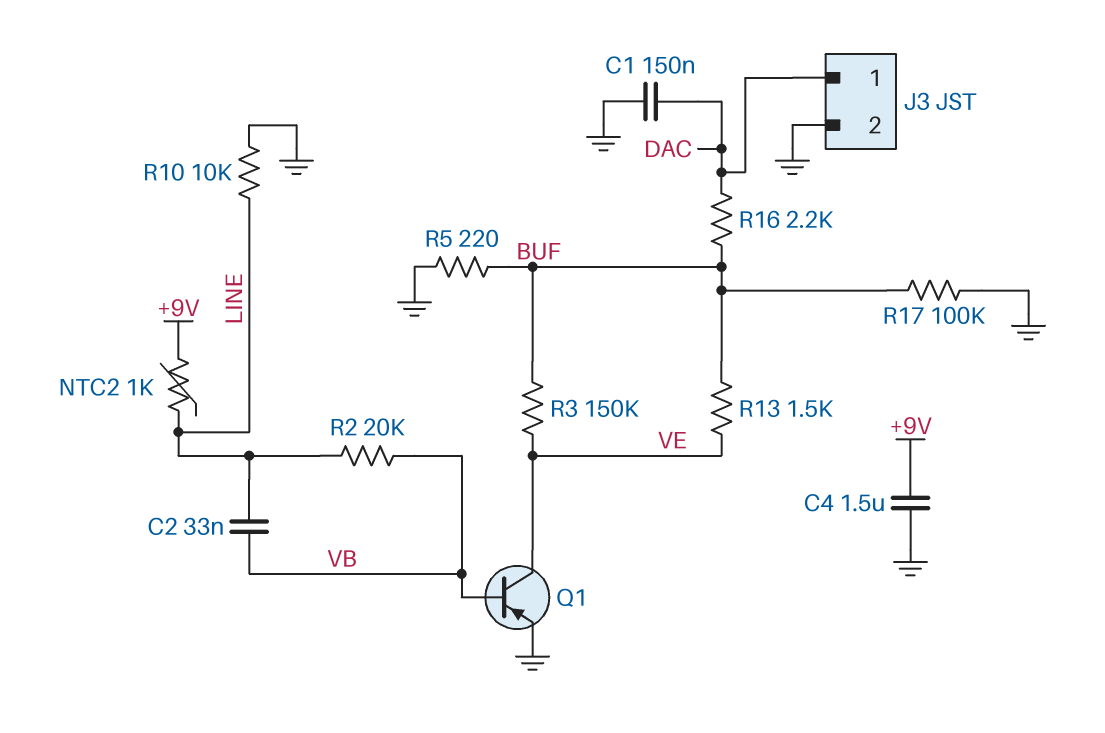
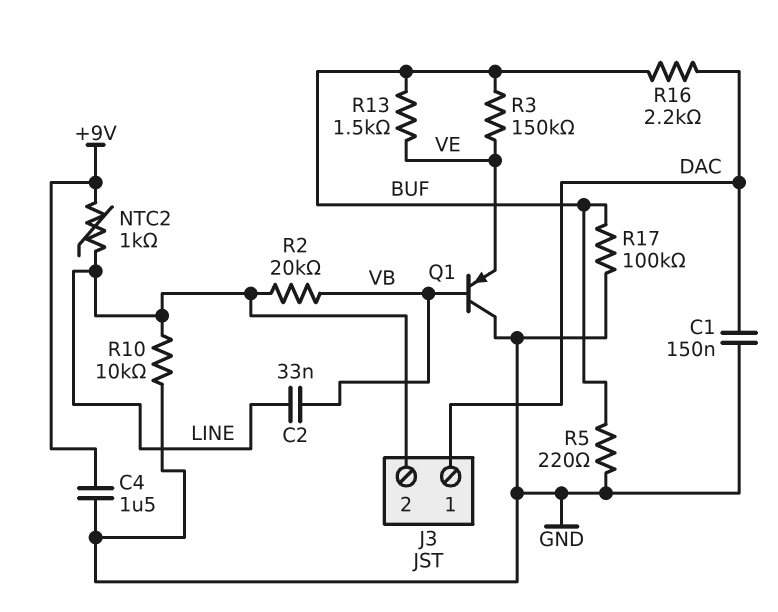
J3 pin 2: GND -> LINE
Q1: PNP (B VB, C VE, E GND) -> PNP (B VB, C GND, E VE)

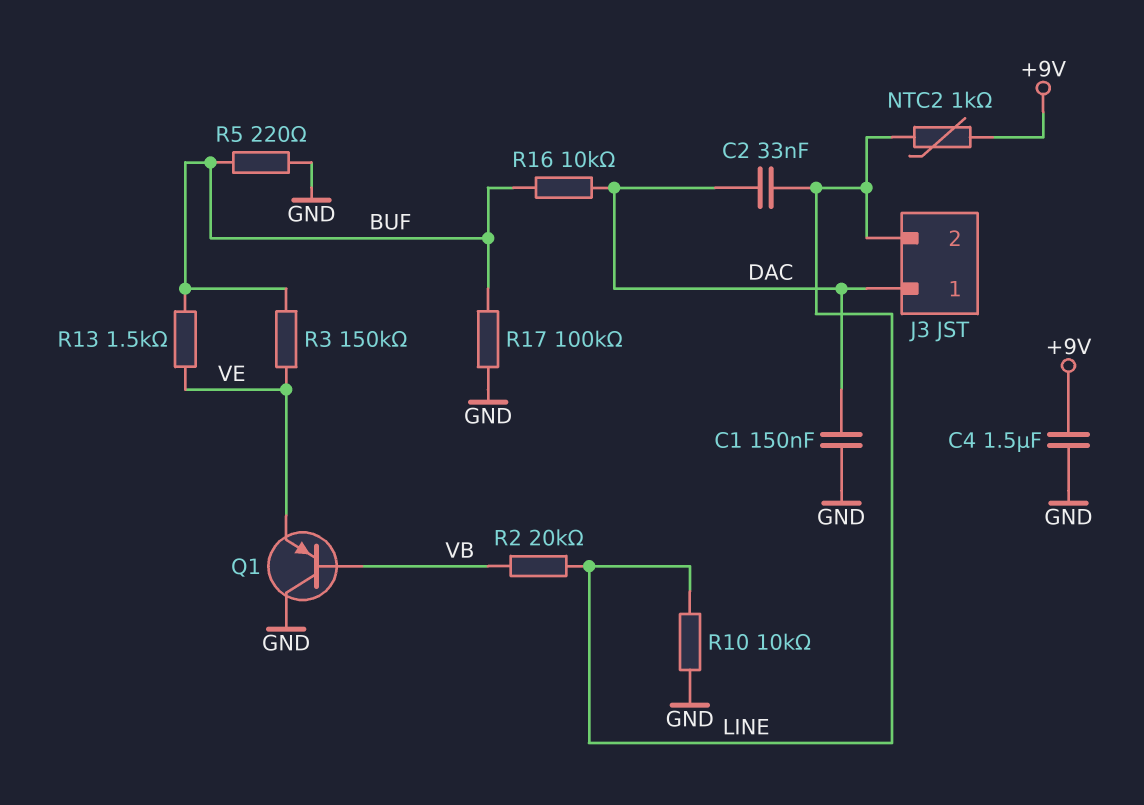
C2: 33nF (LINE, VB) -> 33nF (DAC, LINE)
R16: 2.2k (BUF, DAC) -> 10k (BUF, DAC)

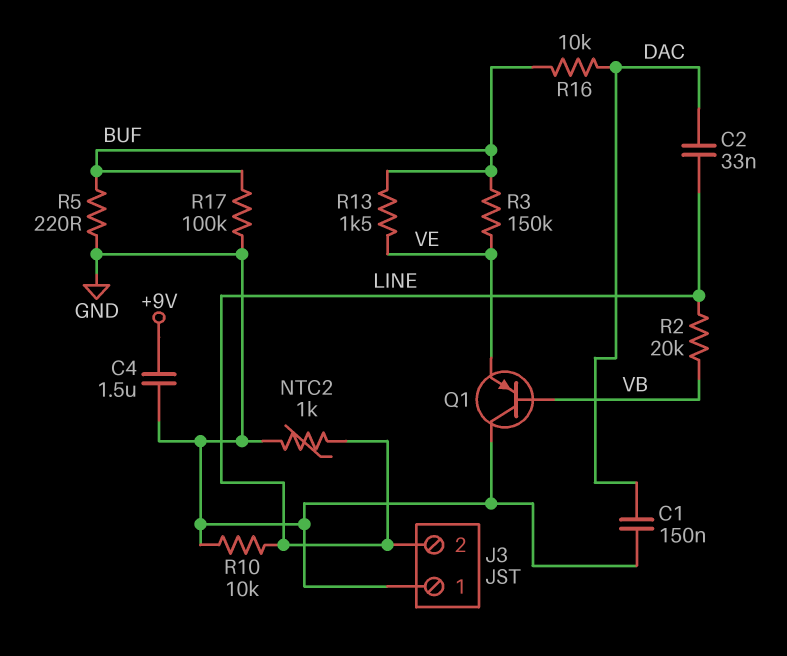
J3 pin 1: DAC -> GND
NTC2: 1k (+9V, LINE) -> 1k (GND, LINE)

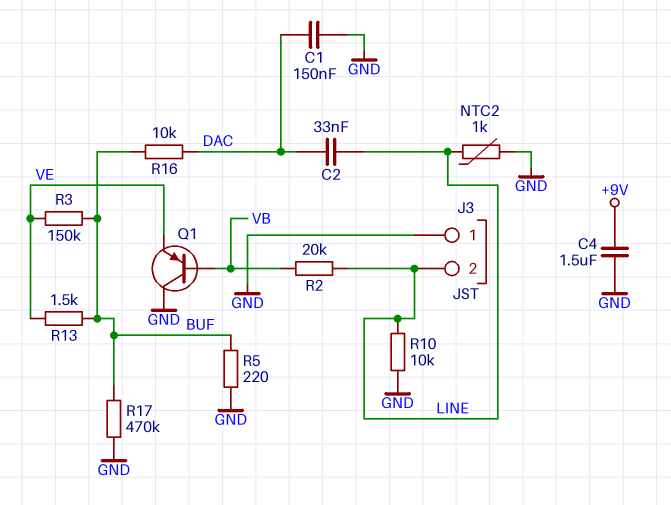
R17: 100k (BUF, GND) -> 470k (BUF, GND)

